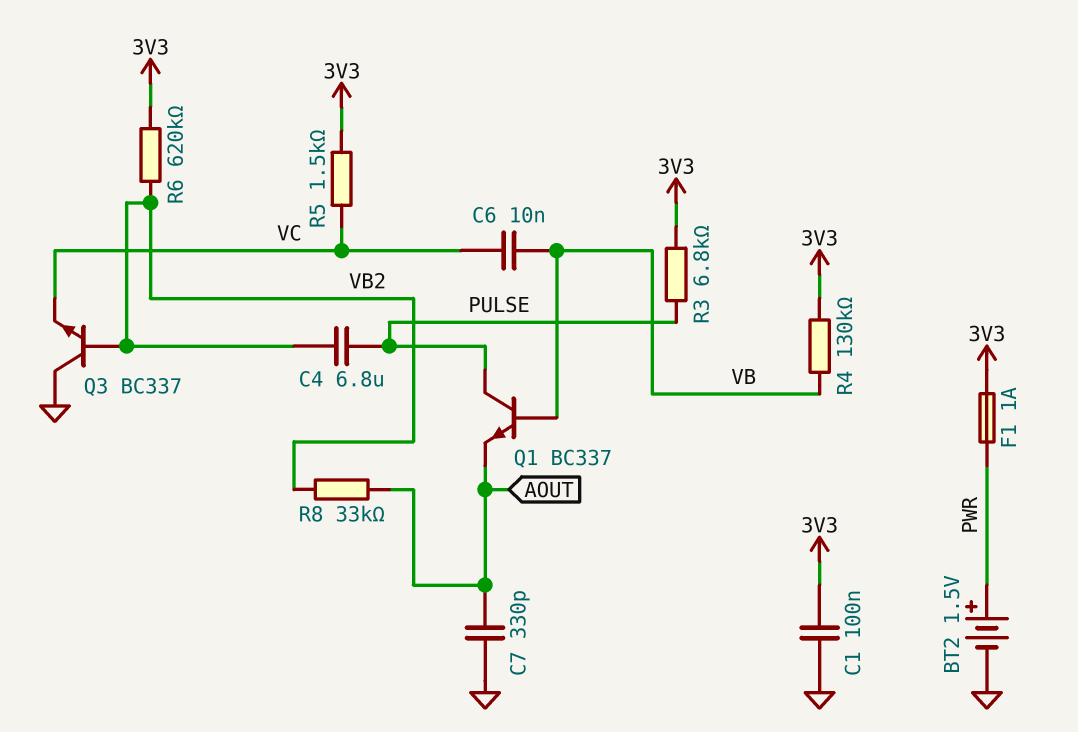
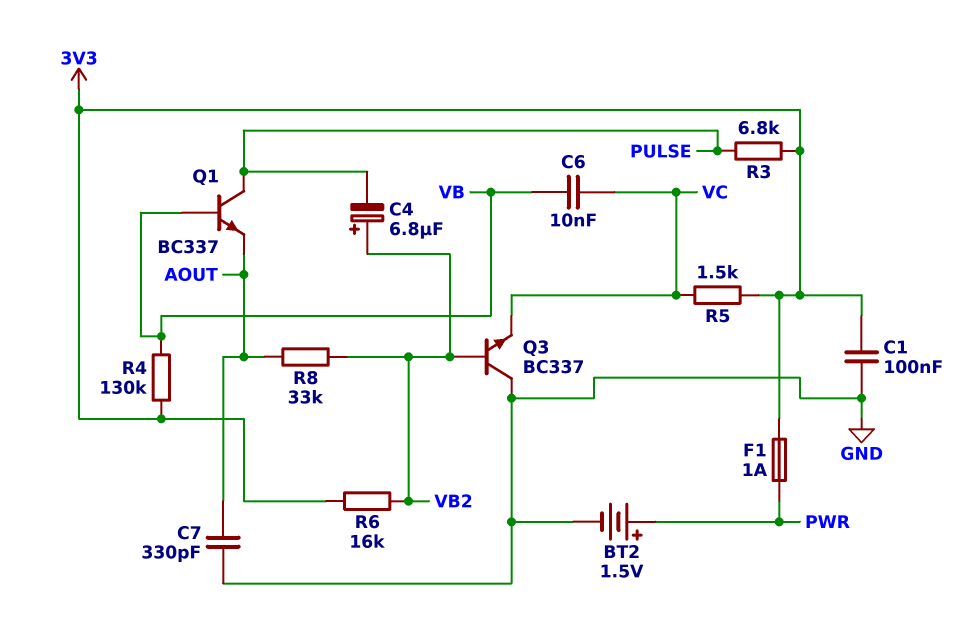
C4: 6.8uF (PULSE, VB2) -> 6.8uF (plus VB2, minus PULSE)
R6: 620k (3V3, VB2) -> 16k (3V3, VB2)

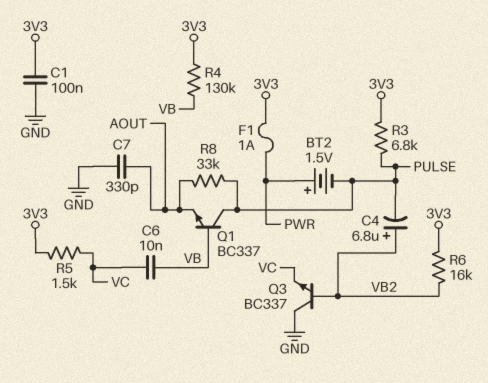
BT2: 1.5V (plus PWR, minus GND) -> 1.5V (plus PWR, minus PULSE)
R8: 33k (AOUT, VB2) -> 33k (AOUT, PULSE)

